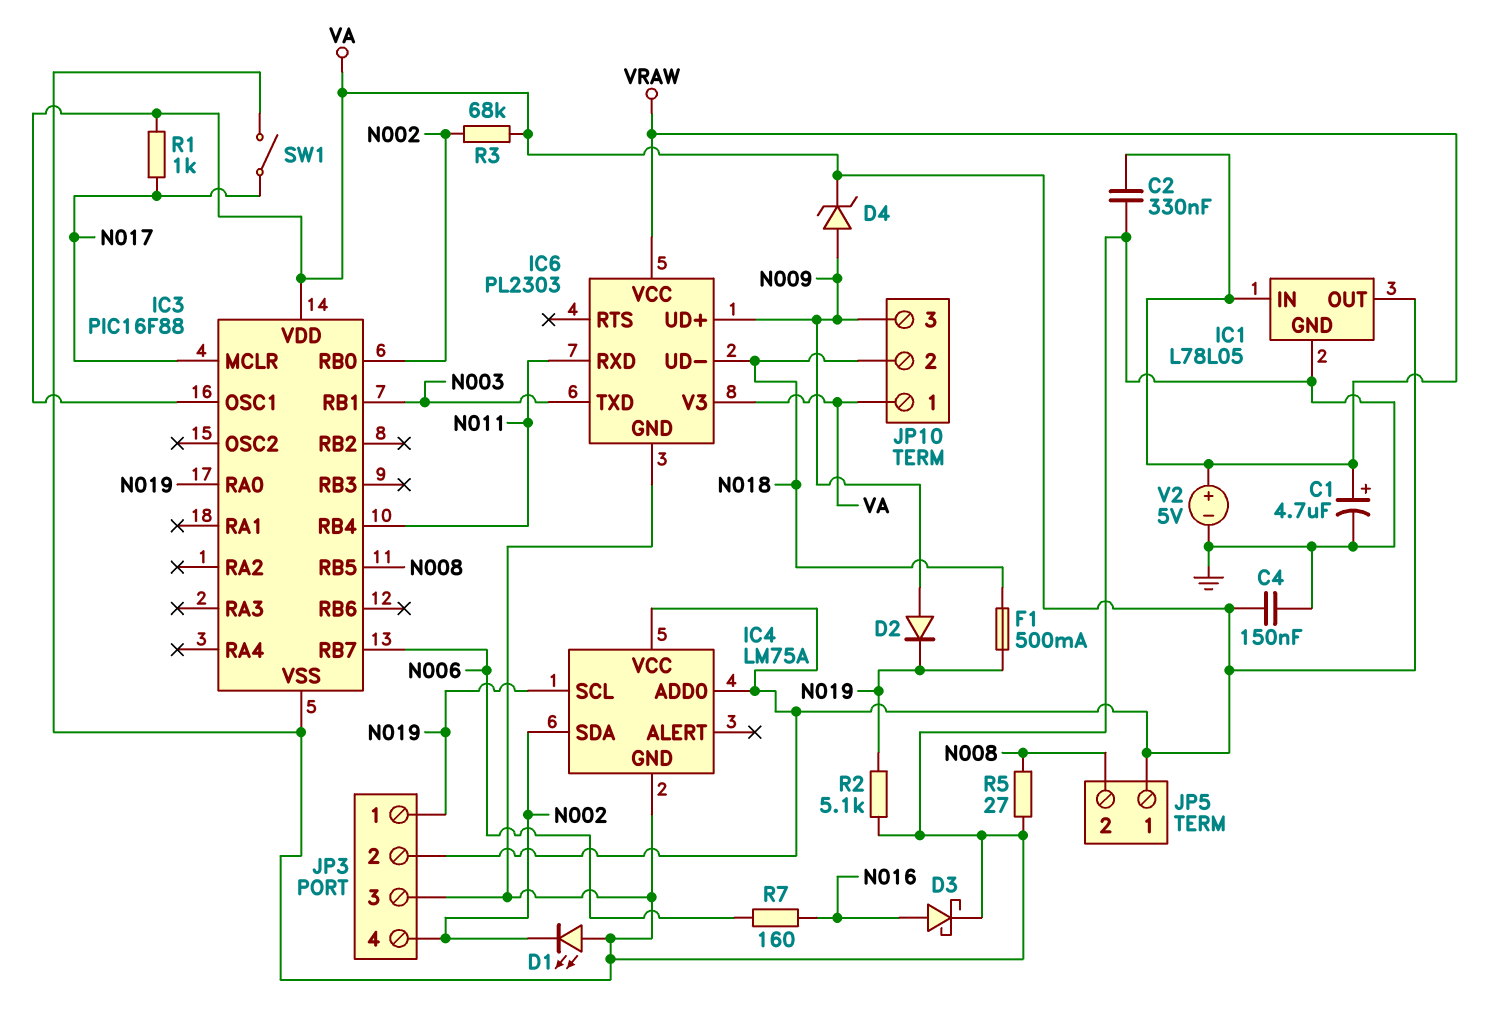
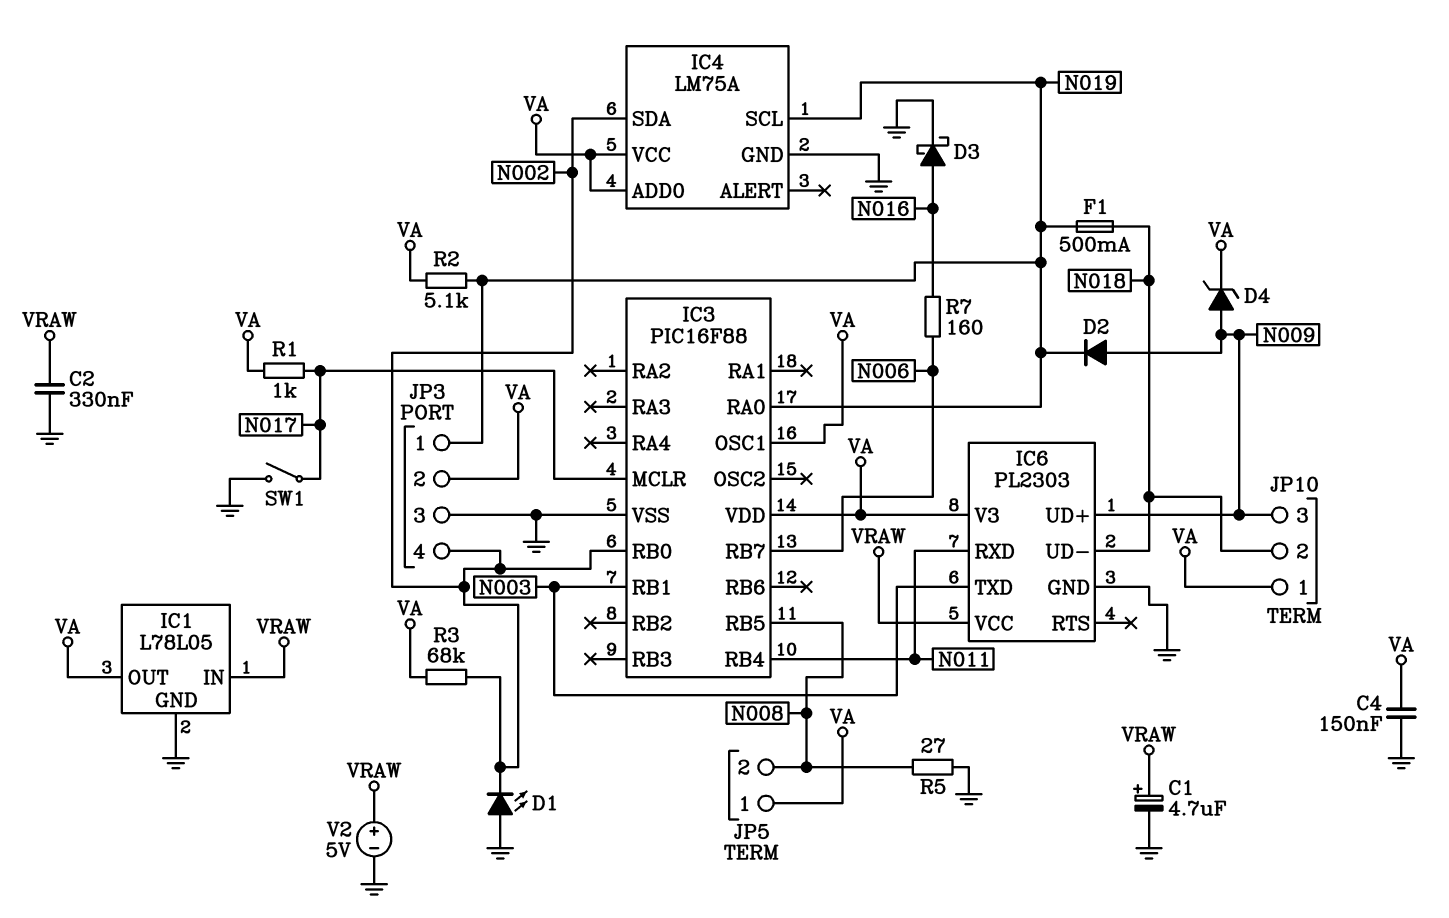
R2: 5.1k (GND, N019) -> 5.1k (N019, VA)

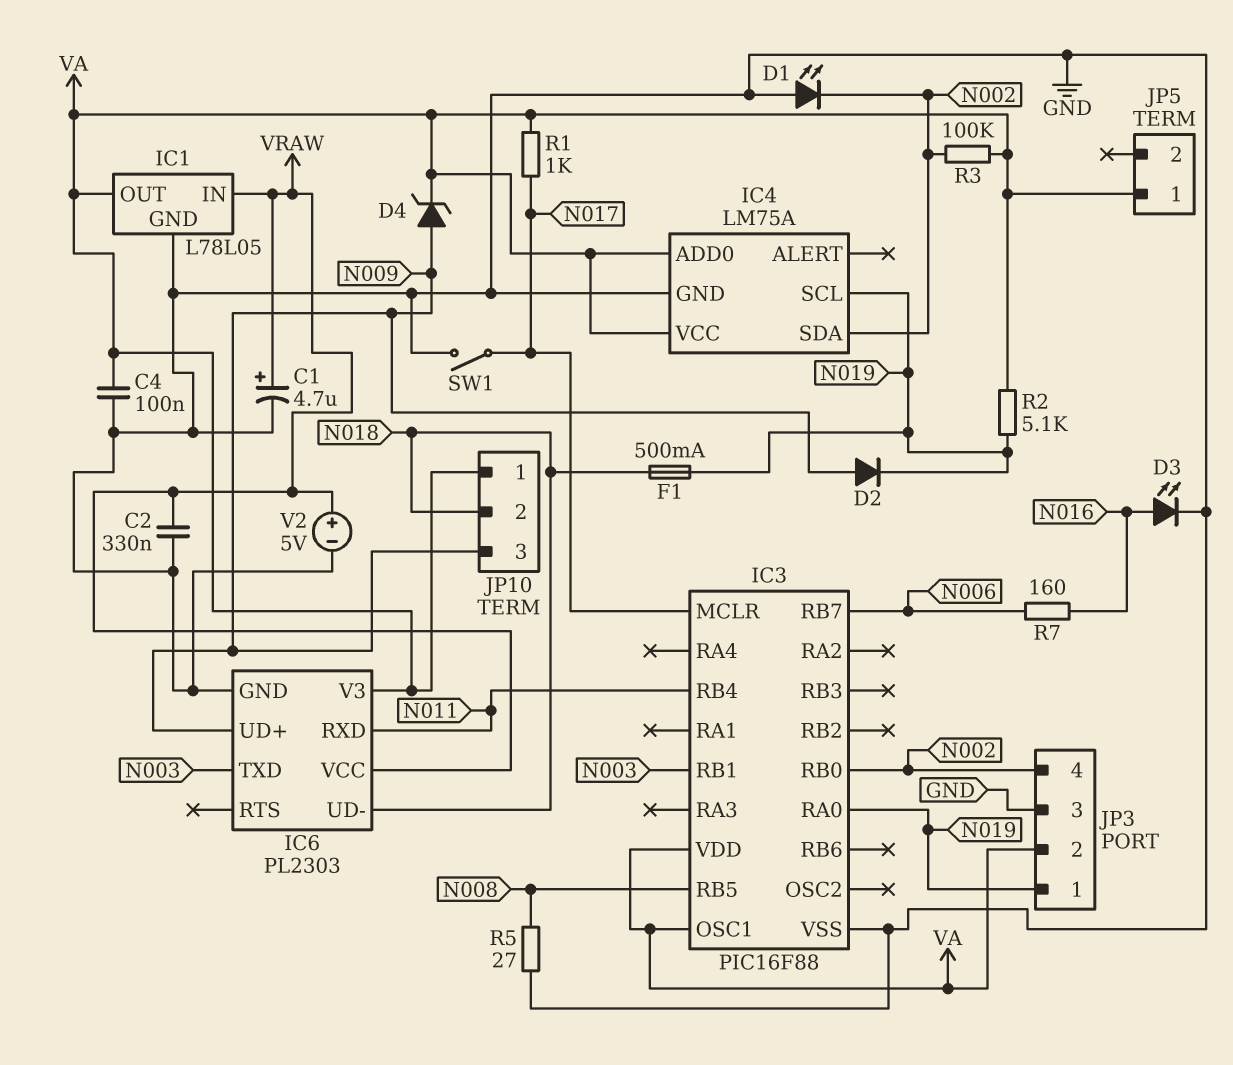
C4: 150nF (GND, VA) -> 100nF (GND, VA)
D3: schottky (A N016, K GND) -> LED (A N016, K GND)
JP5 pin 2: N008 -> none
R3: 68k (N002, VA) -> 100k (N002, VA)

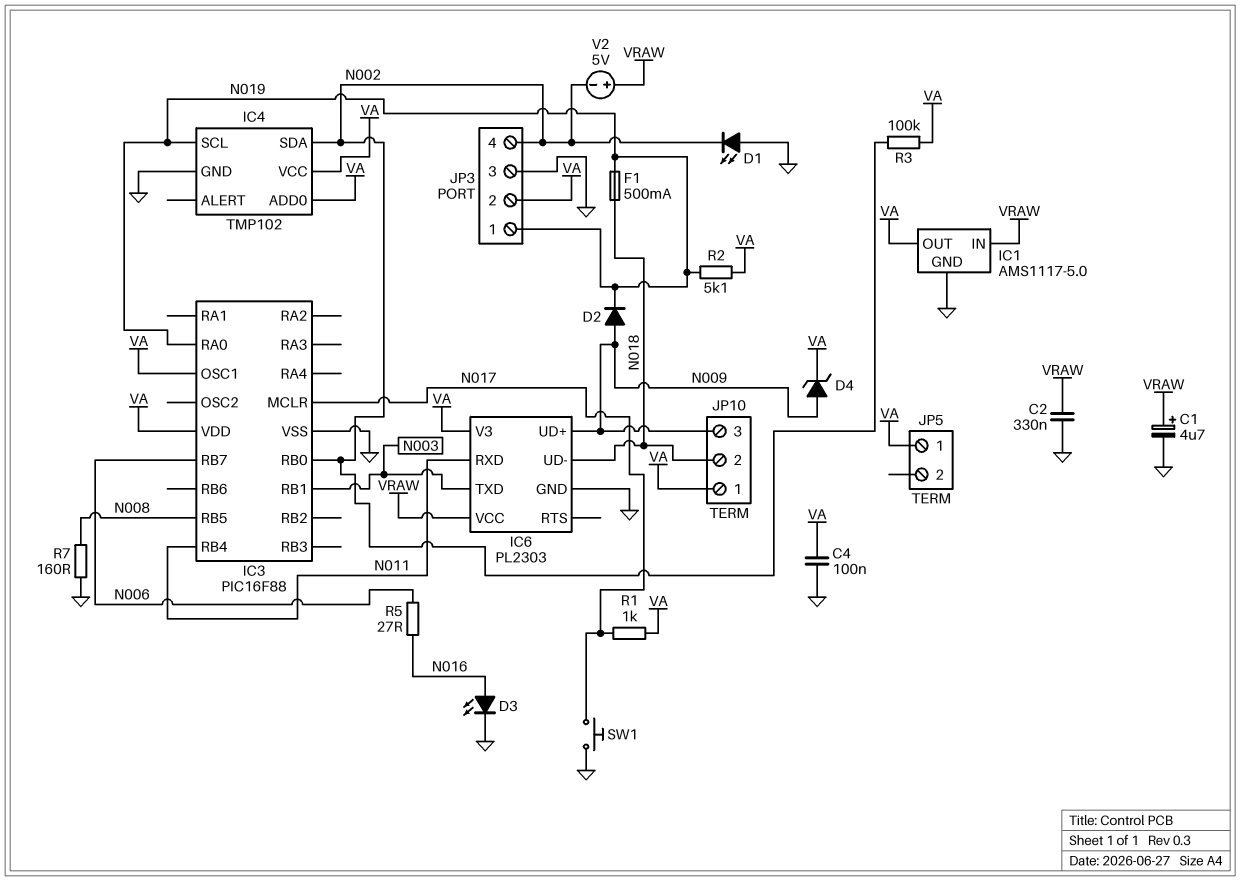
IC1: L78L05 -> AMS1117-5.0
IC4: LM75A -> TMP102
R5: 27 (GND, N008) -> 27 (N006, N016)
R7: 160 (N006, N016) -> 160 (GND, N008)
SW1: switch (GND, N017) -> button (GND, N017)
V2: 5V (plus VRAW, minus GND) -> 5V (plus VRAW, minus N002)

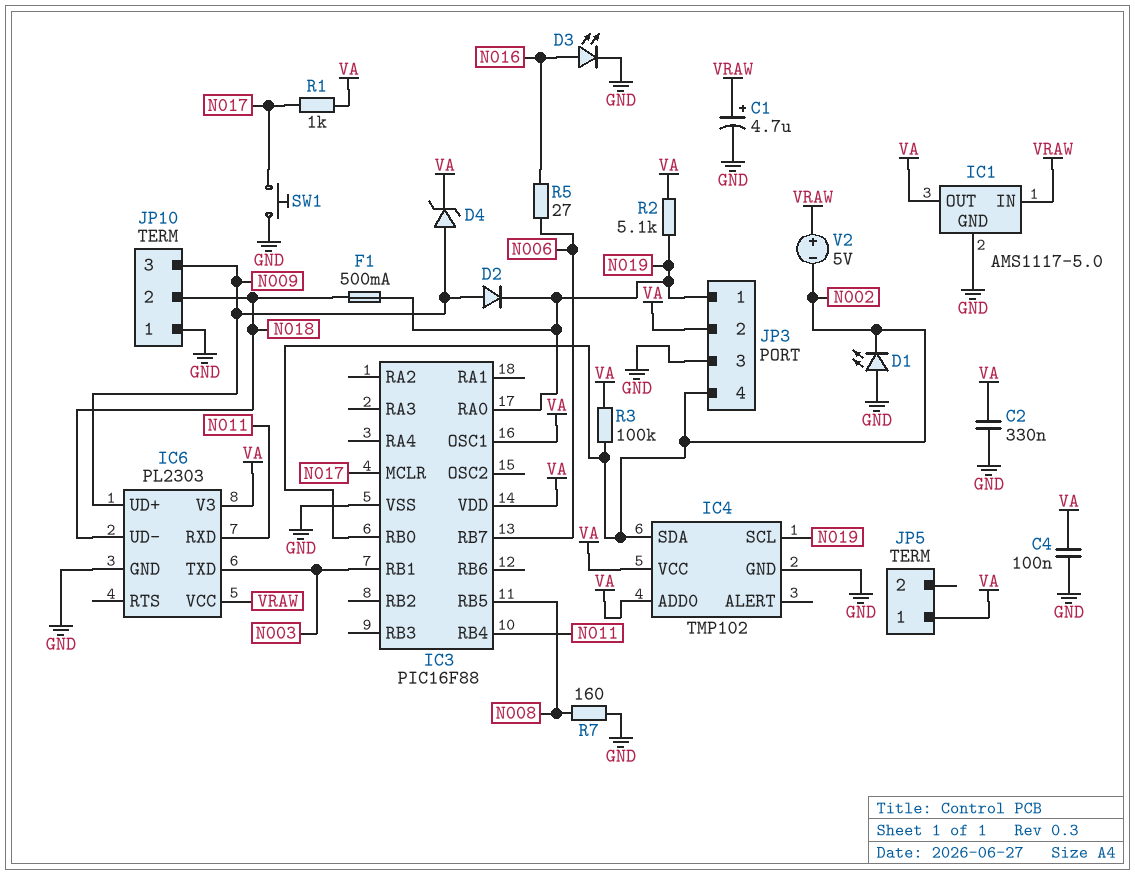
C2: 330nF (GND, VRAW) -> 330nF (GND, VA)
JP10 pin 1: VA -> GND

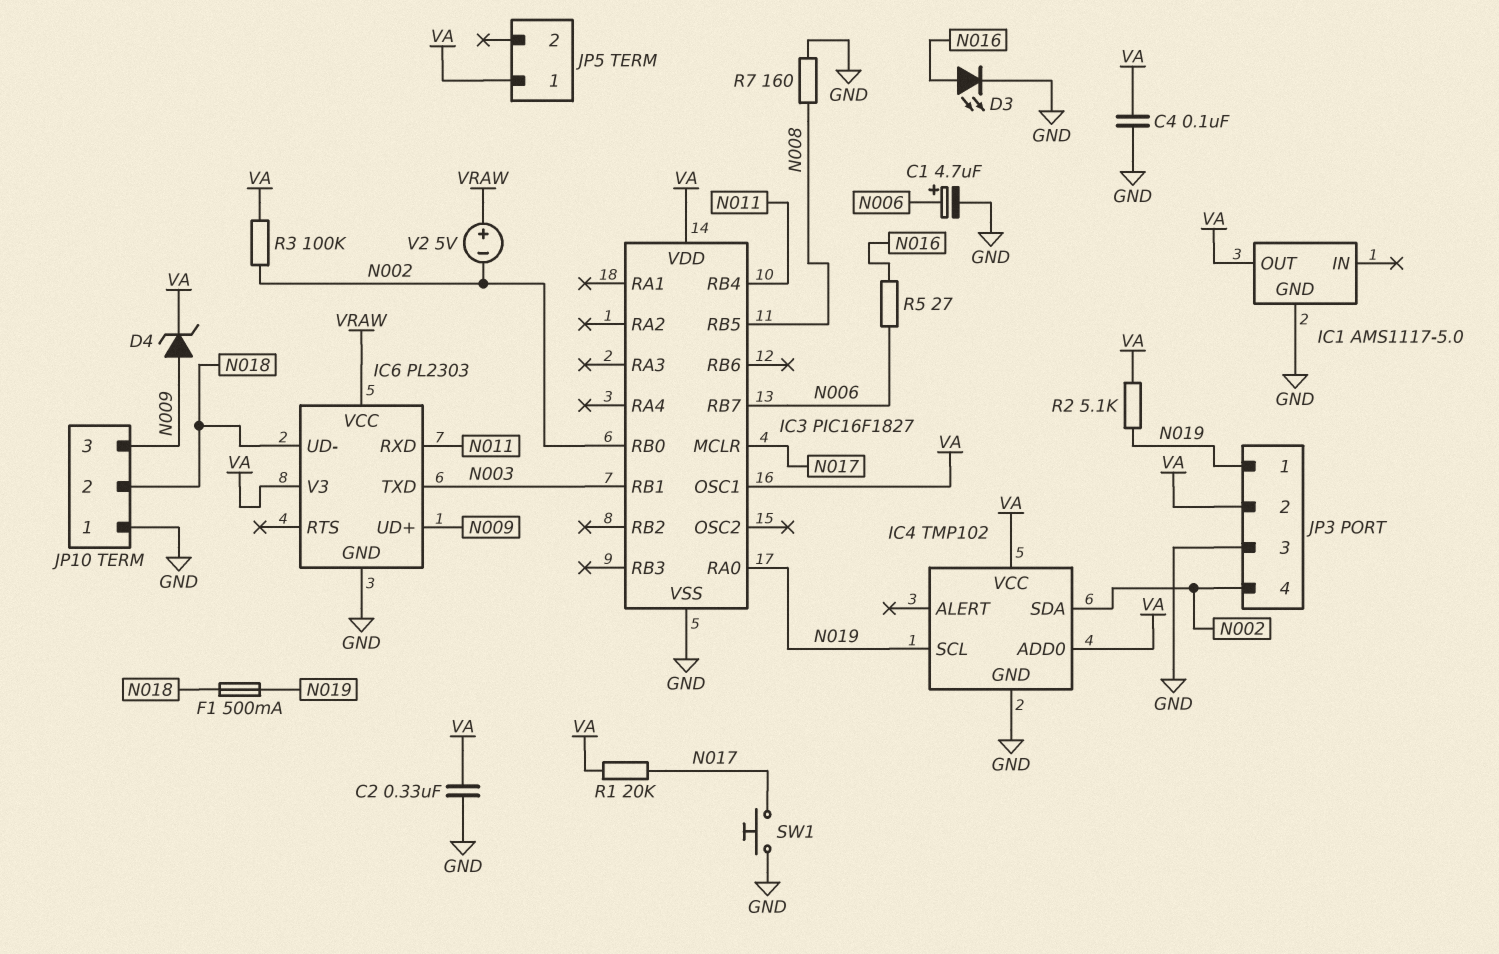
C1: 4.7uF (plus VRAW, minus GND) -> 4.7uF (plus N006, minus GND)
D1: LED (A GND, K N002) -> none
D2: diode (A N009, K N019) -> none
IC1 pin IN: VRAW -> none
IC3: PIC16F88 -> PIC16F1827
R1: 1k (N017, VA) -> 20k (N017, VA)

